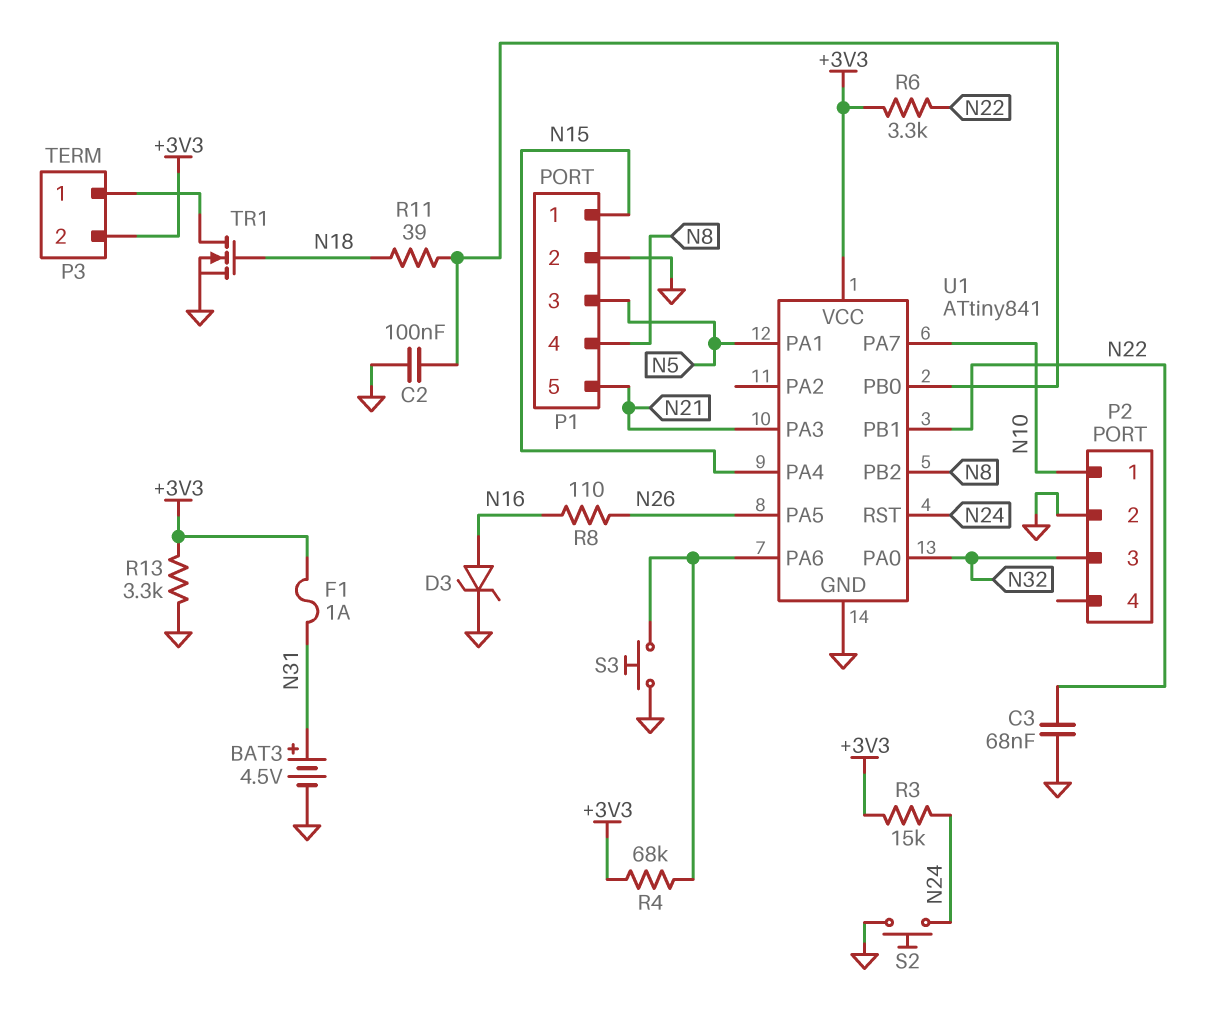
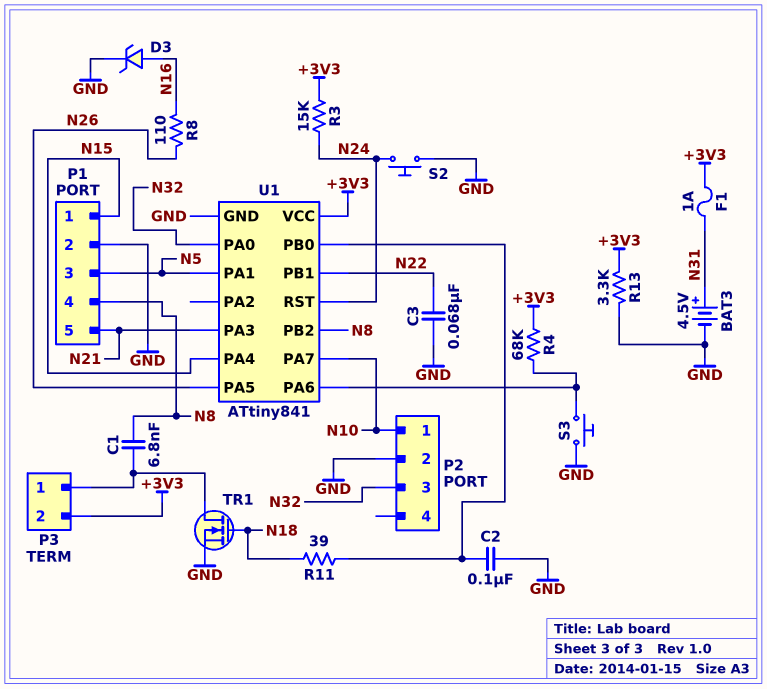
C1: none -> 6.8nF (N8, P3/1)
R6: 3.3k (+3V3, N22) -> none

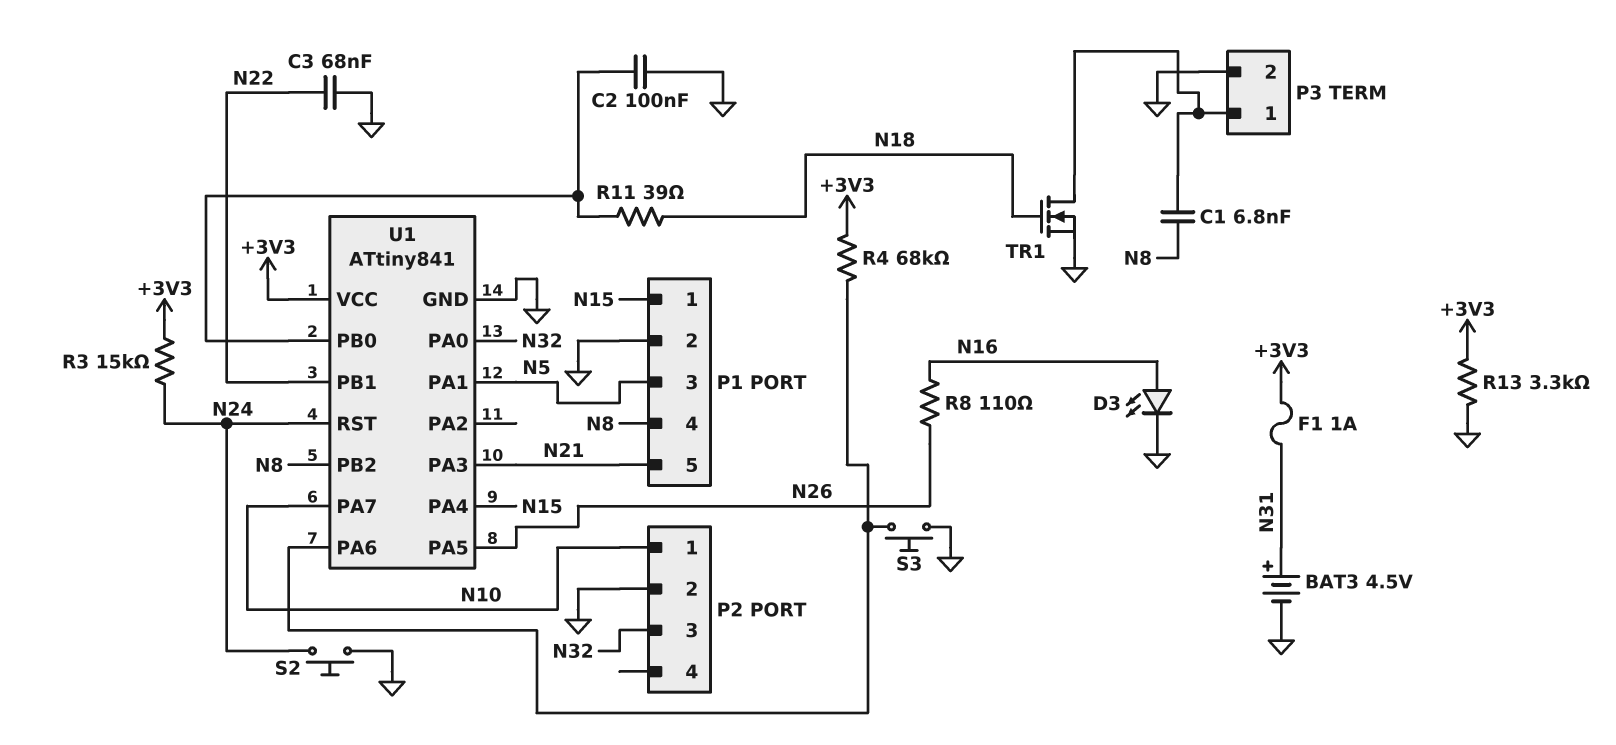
D3: zener (A N16, K GND) -> LED (A N16, K GND)
P3 pin 2: +3V3 -> GND

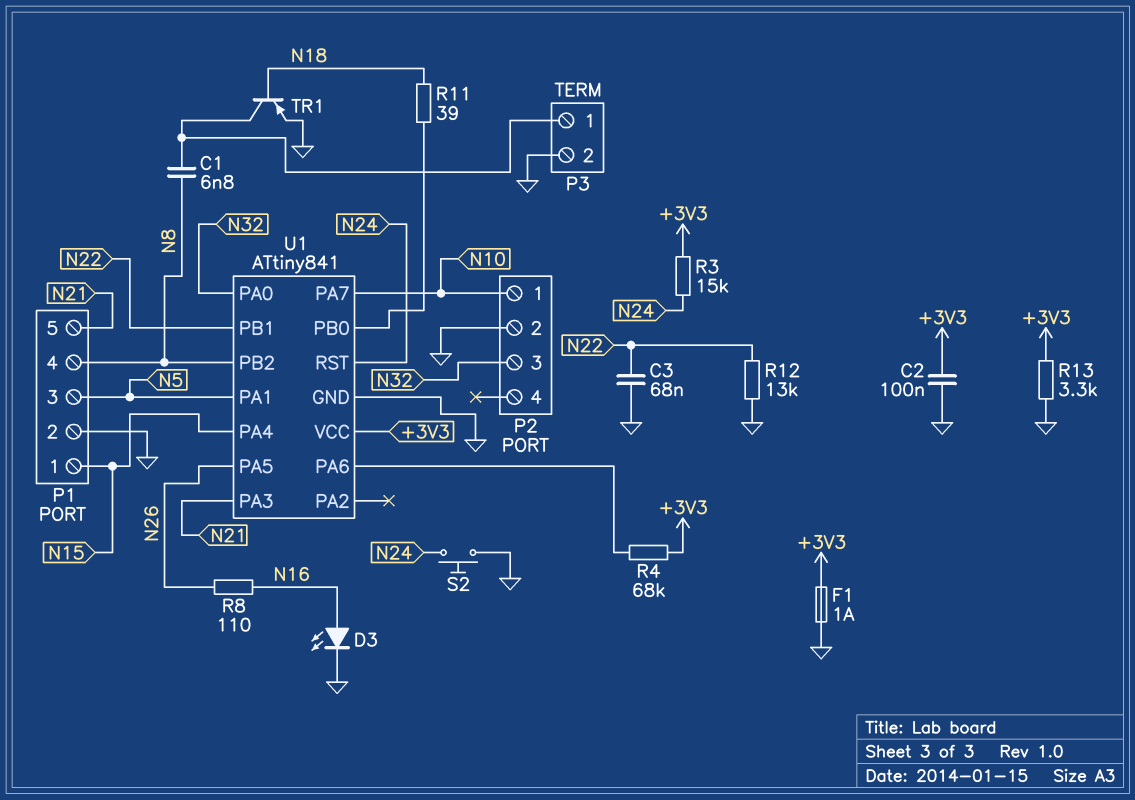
BAT3: 4.5V (plus N31, minus GND) -> none
C2: 100nF (GND, U1/PB0) -> 100nF (+3V3, GND)
F1: 1A (+3V3, N31) -> 1A (+3V3, GND)
R12: none -> 13k (GND, N22)
S3: button (GND, U1/PA6) -> none
TR1: NMOS (G N18, D P3/1, S GND) -> PNP (B N18, C P3/1, E GND)

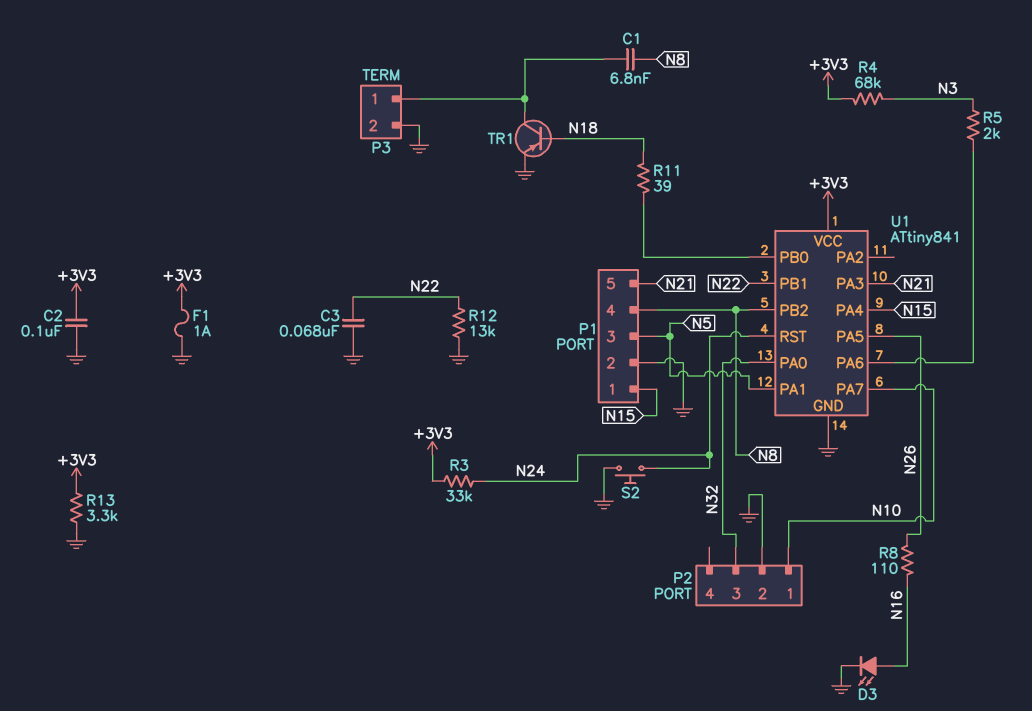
R3: 15k (+3V3, N24) -> 33k (+3V3, N24)
R4: 68k (+3V3, U1/PA6) -> 68k (+3V3, N3)
R5: none -> 2k (N3, U1/PA6)

